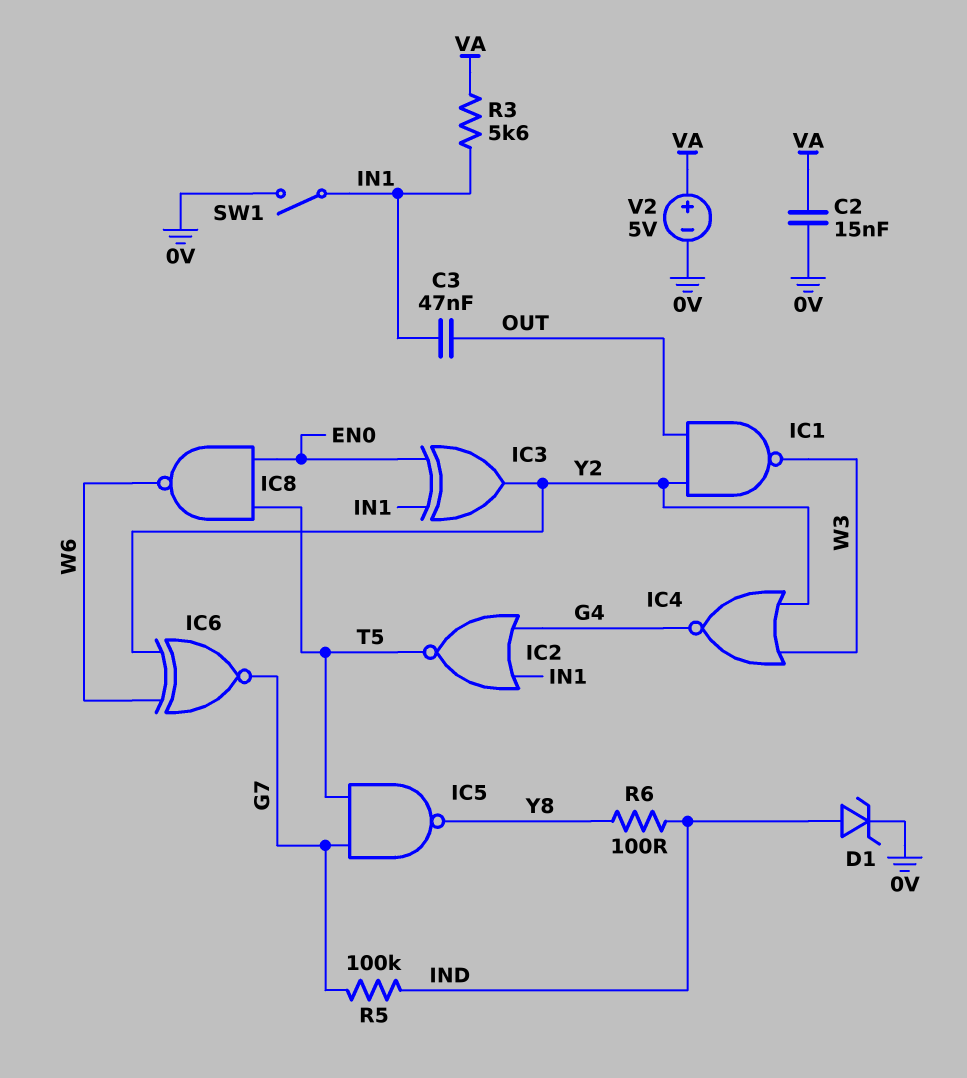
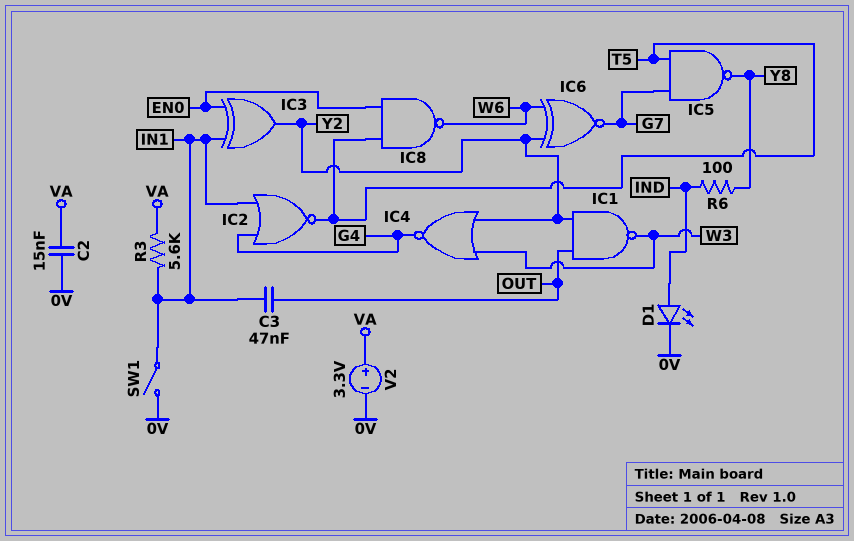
D1: zener (A IND, K 0V) -> LED (A IND, K 0V)
R5: 100k (G7, IND) -> none
V2: 5V (plus VA, minus 0V) -> 3.3V (plus VA, minus 0V)

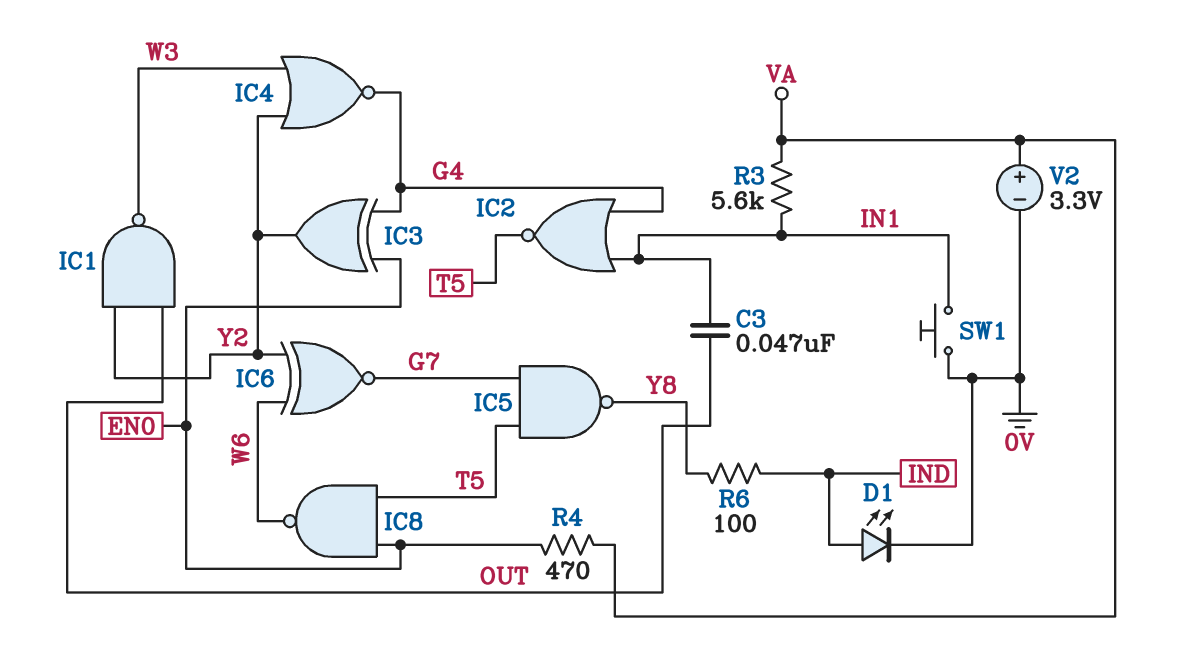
C2: 15nF (0V, VA) -> none
IC3: XOR (in EN0, in IN1, out Y2) -> XOR (in EN0, in G4, out Y2)
R4: none -> 470 (EN0, VA)
SW1: switch (0V, IN1) -> button (0V, IN1)

